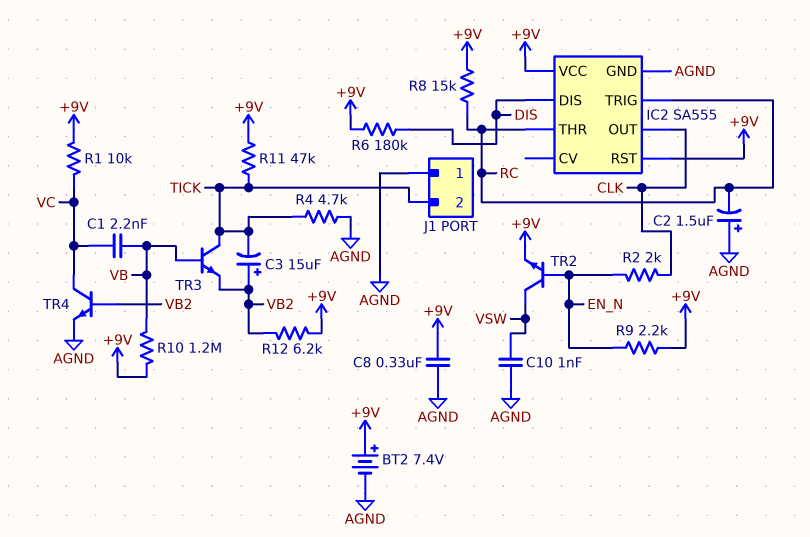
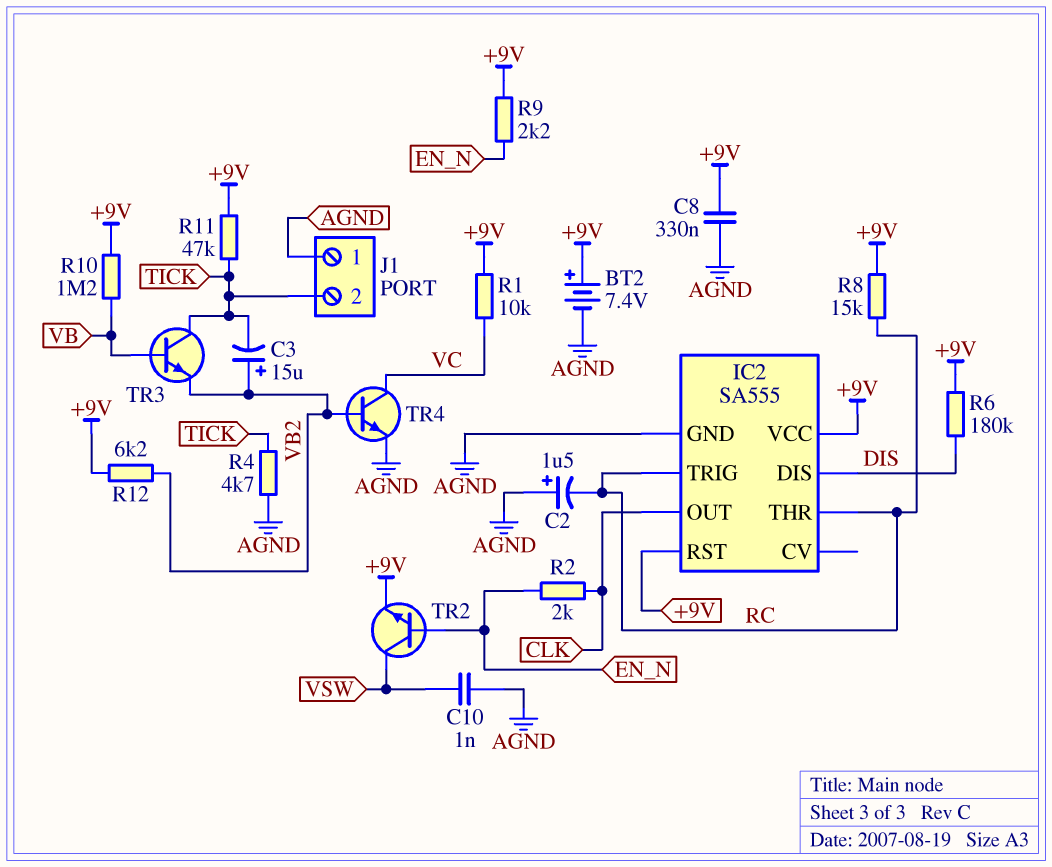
C1: 2.2nF (VB, VC) -> none

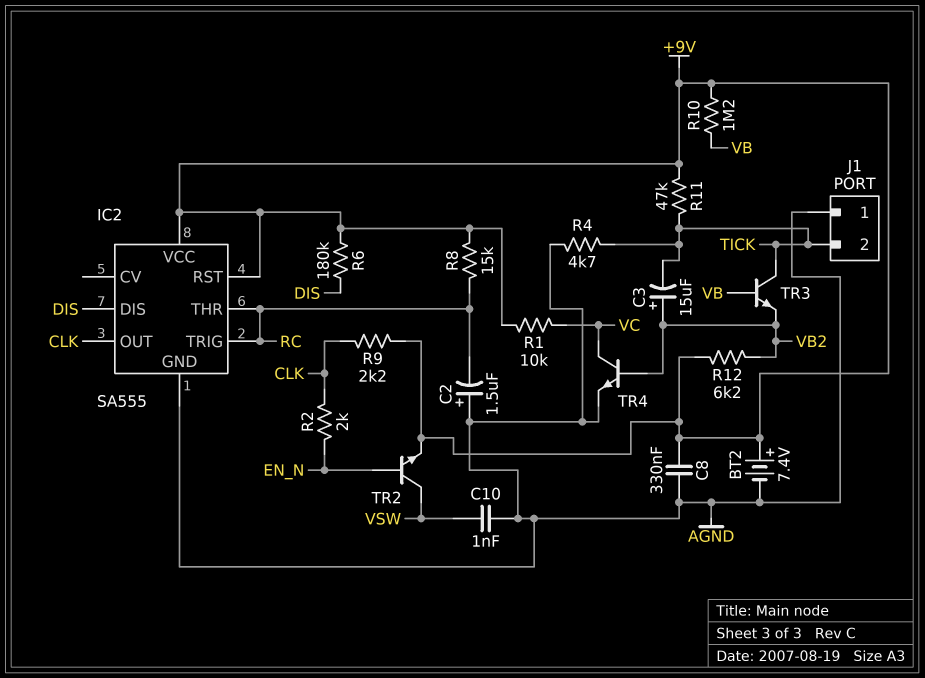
R9: 2.2k (+9V, EN_N) -> 2.2k (+9V, CLK)

